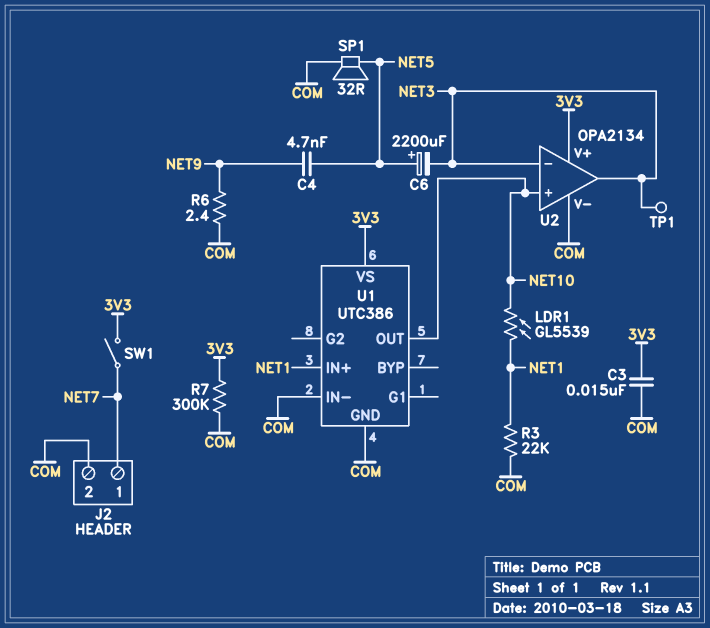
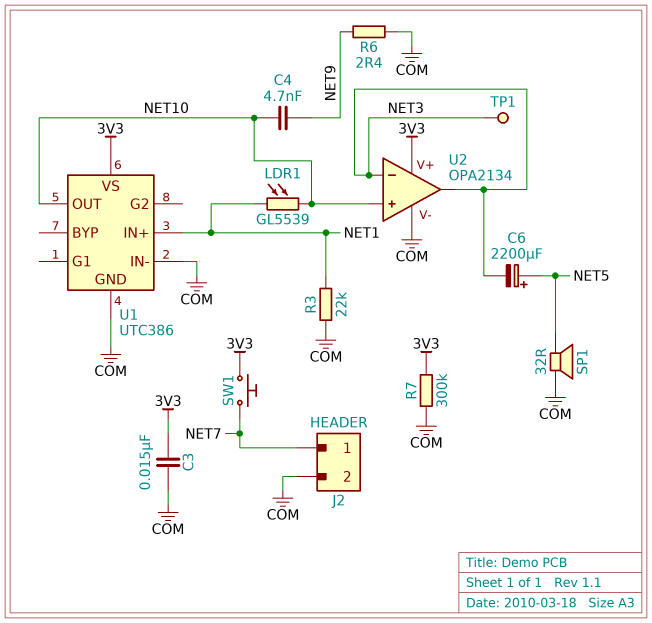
C4: 4.7nF (NET5, NET9) -> 4.7nF (NET9, NET10)
SW1: switch (3V3, NET7) -> button (3V3, NET7)

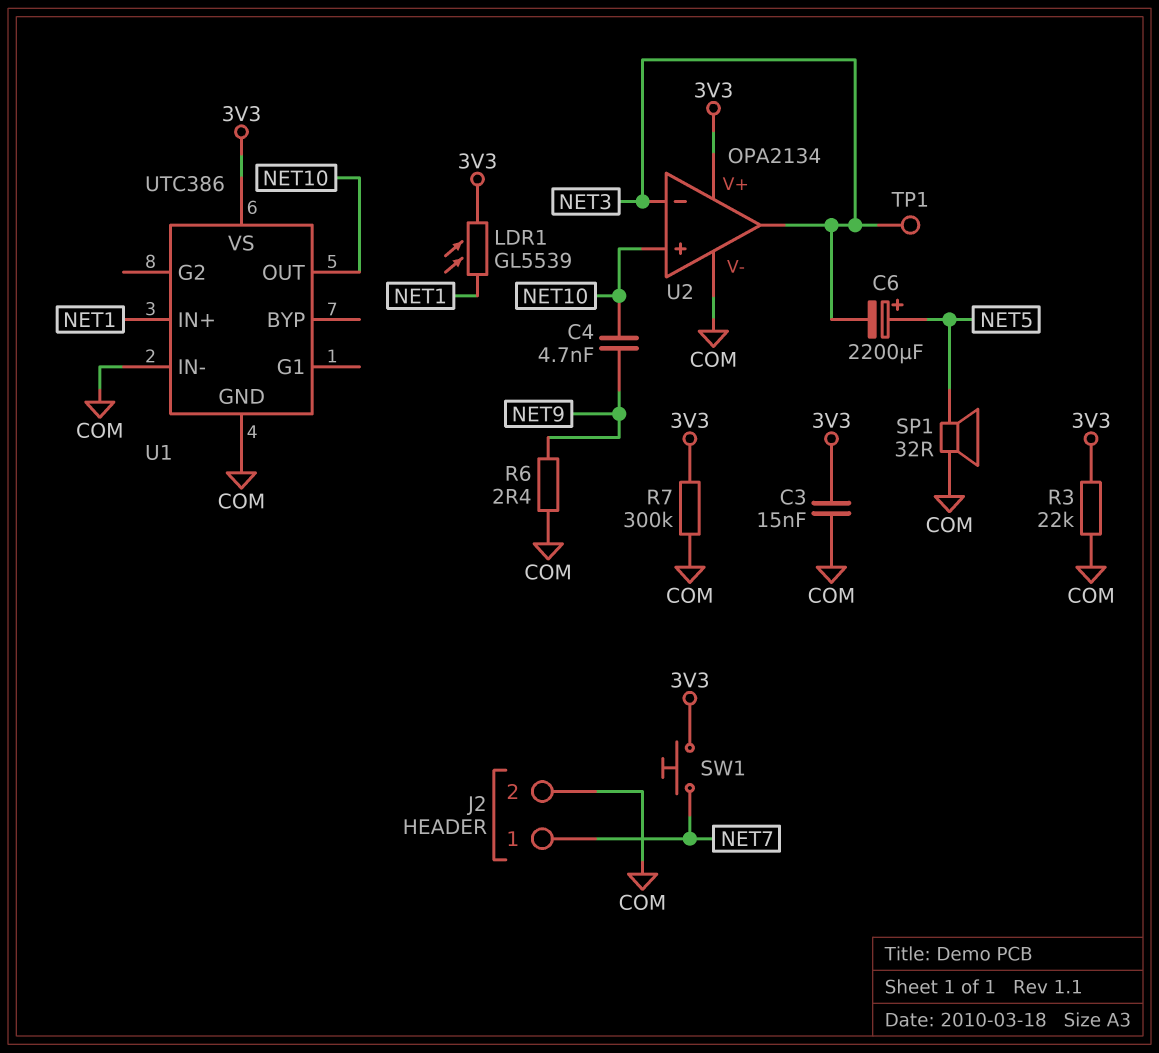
LDR1: GL5539 (NET1, NET10) -> GL5539 (3V3, NET1)
R3: 22k (COM, NET1) -> 22k (3V3, COM)

